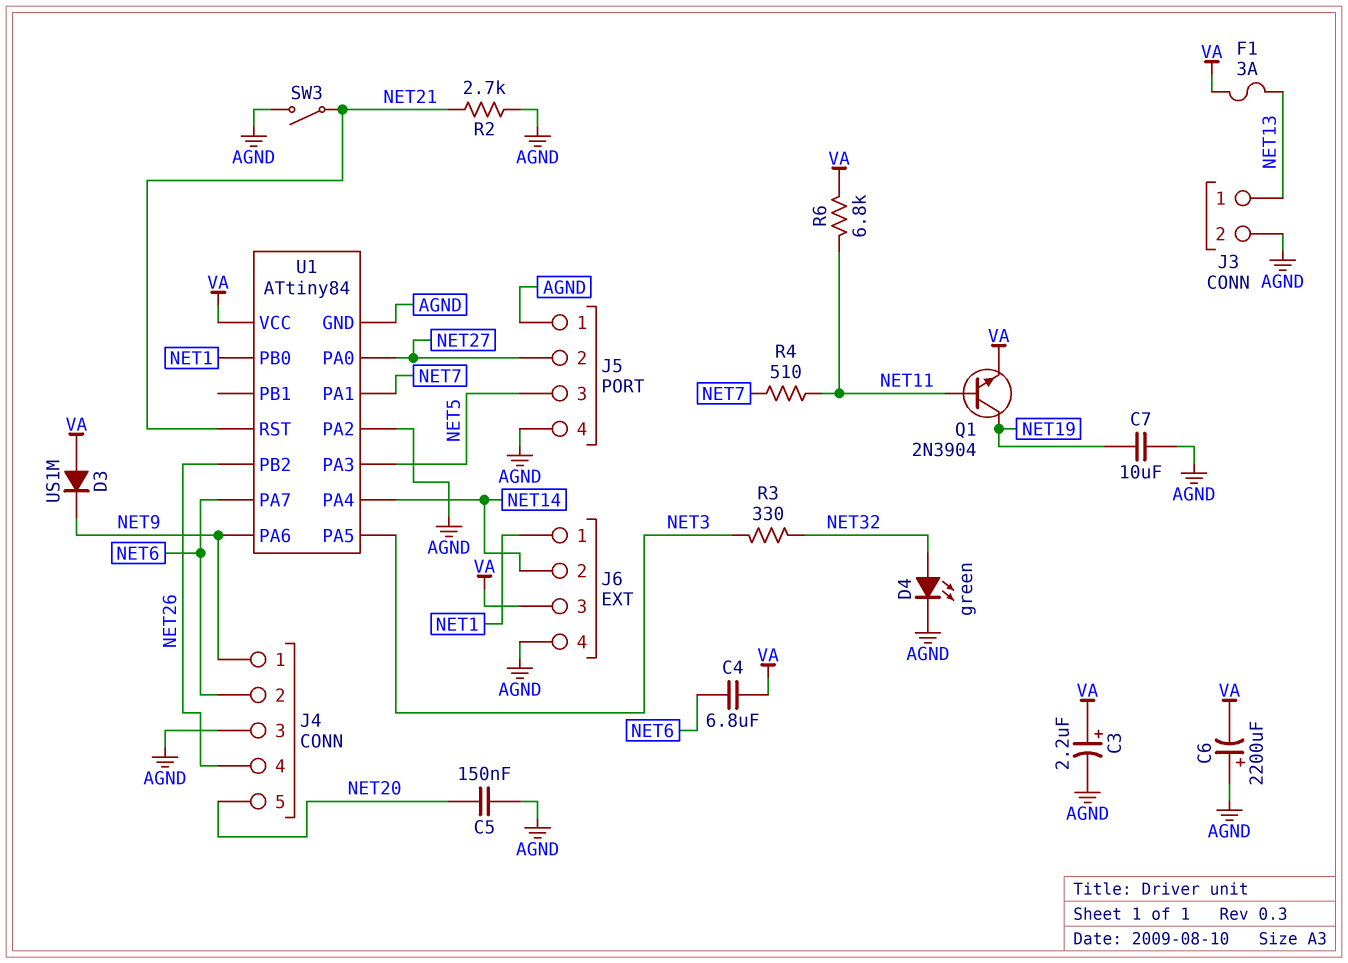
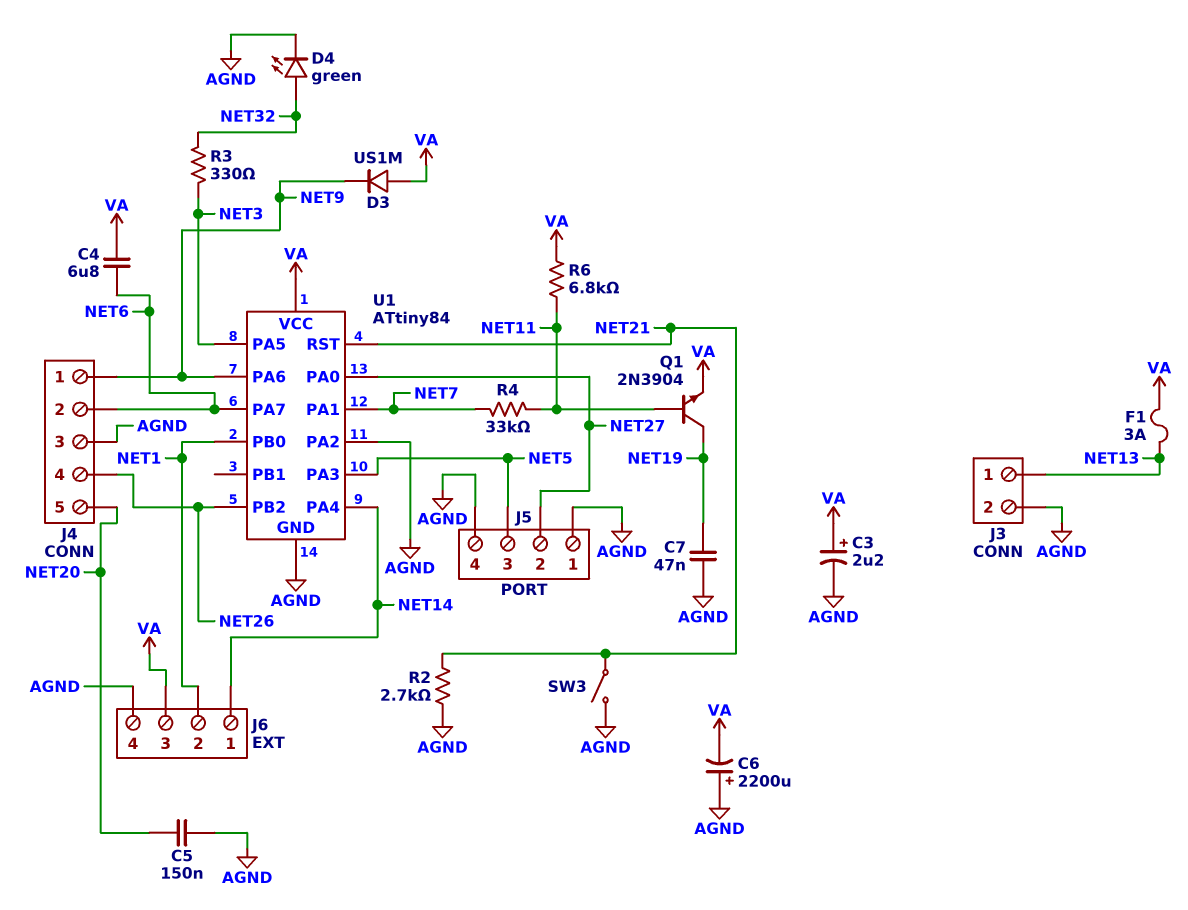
C7: 10uF (AGND, NET19) -> 47nF (AGND, NET19)
J6 pin 1: NET1 -> NET14
J6 pin 2: NET14 -> NET1
R4: 510 (NET7, NET11) -> 33k (NET7, NET11)

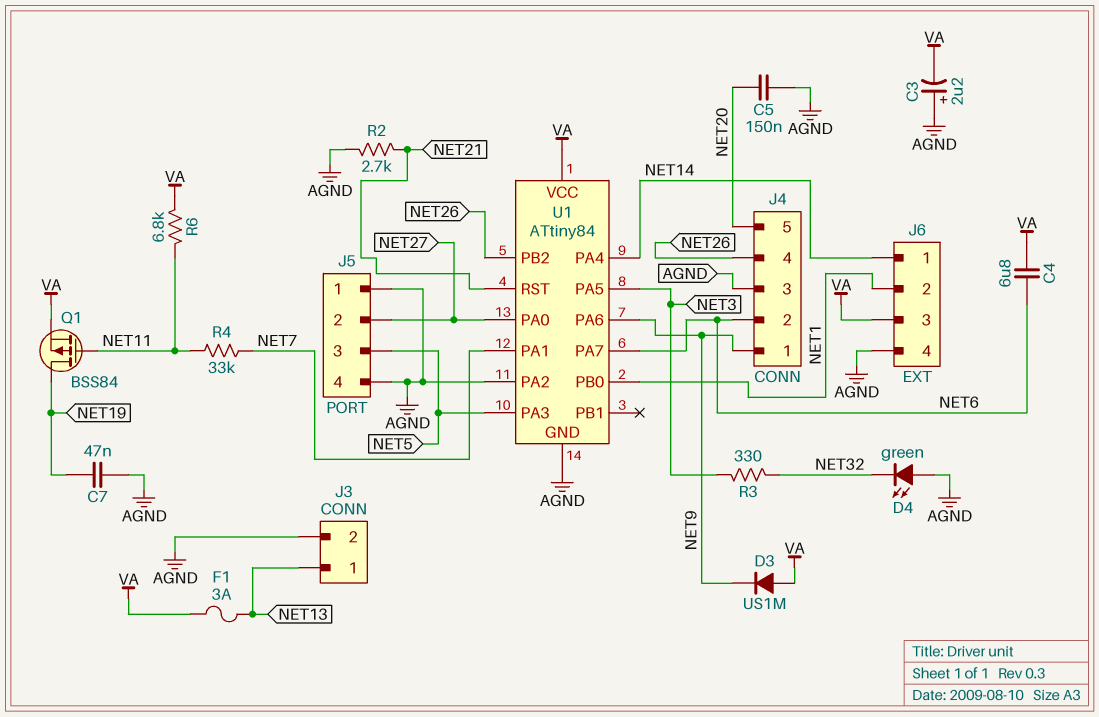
C3: 2.2uF (plus VA, minus AGND) -> 2.2uF (plus AGND, minus VA)
C6: 2200uF (plus AGND, minus VA) -> none
D4: LED green (A NET32, K AGND) -> LED green (A AGND, K NET32)
Q1: NPN 2N3904 (B NET11, C NET19, E VA) -> PMOS BSS84 (G NET11, D NET19, S VA)
SW3: switch (AGND, NET21) -> none

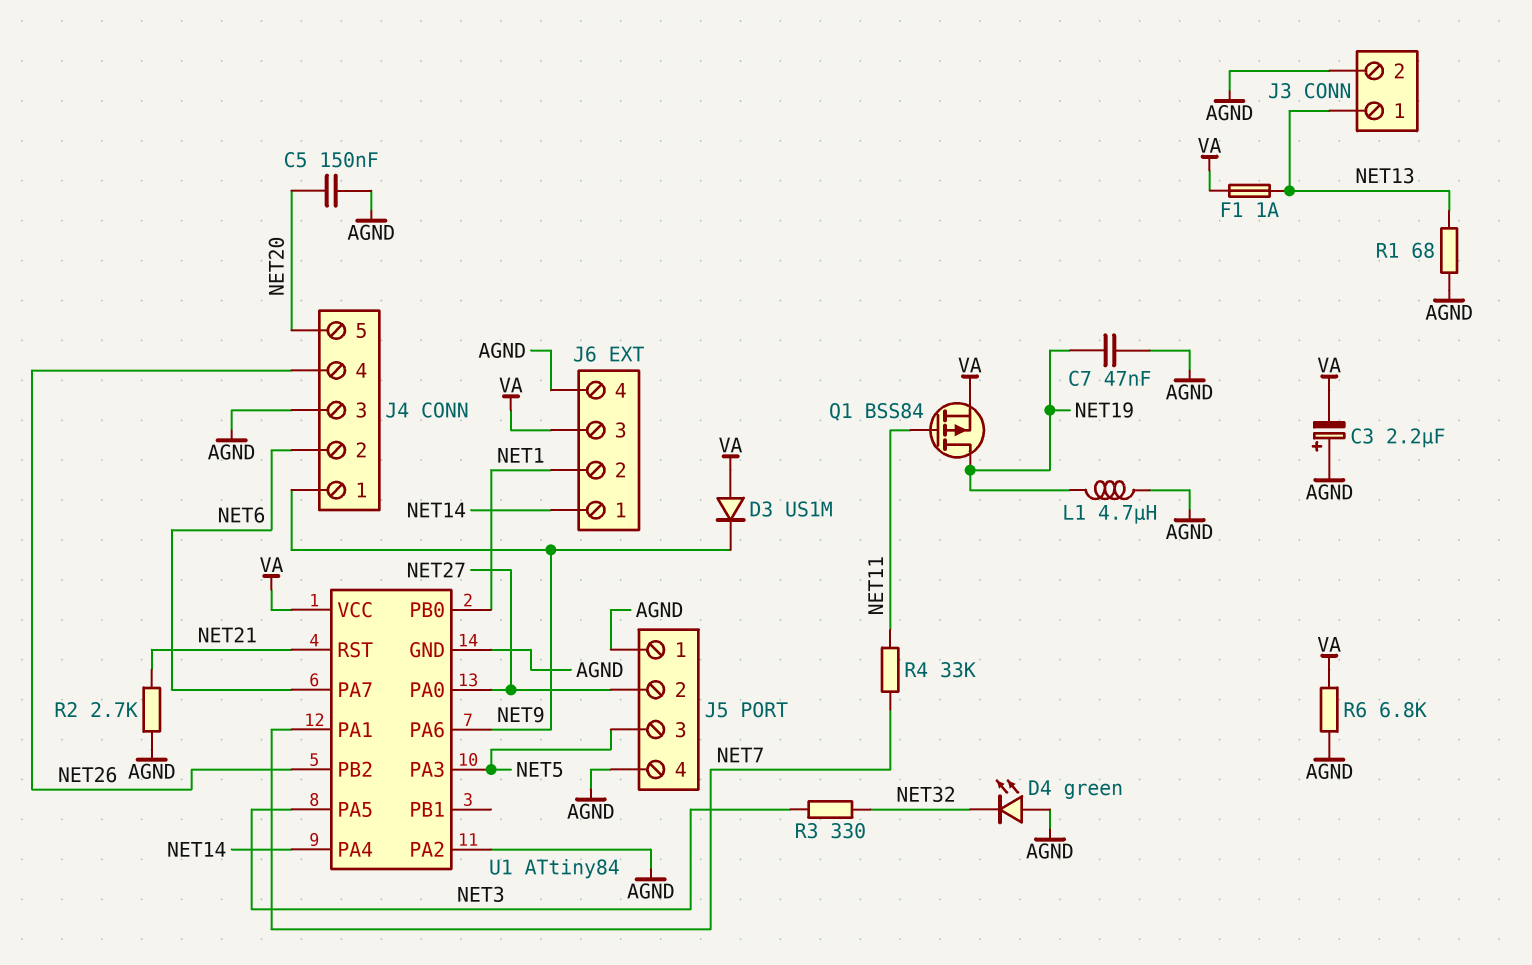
C4: 6.8uF (NET6, VA) -> none
F1: 3A (NET13, VA) -> 1A (NET13, VA)
L1: none -> 4.7uH (AGND, NET19)
R1: none -> 68 (AGND, NET13)
R6: 6.8k (NET11, VA) -> 6.8k (AGND, VA)

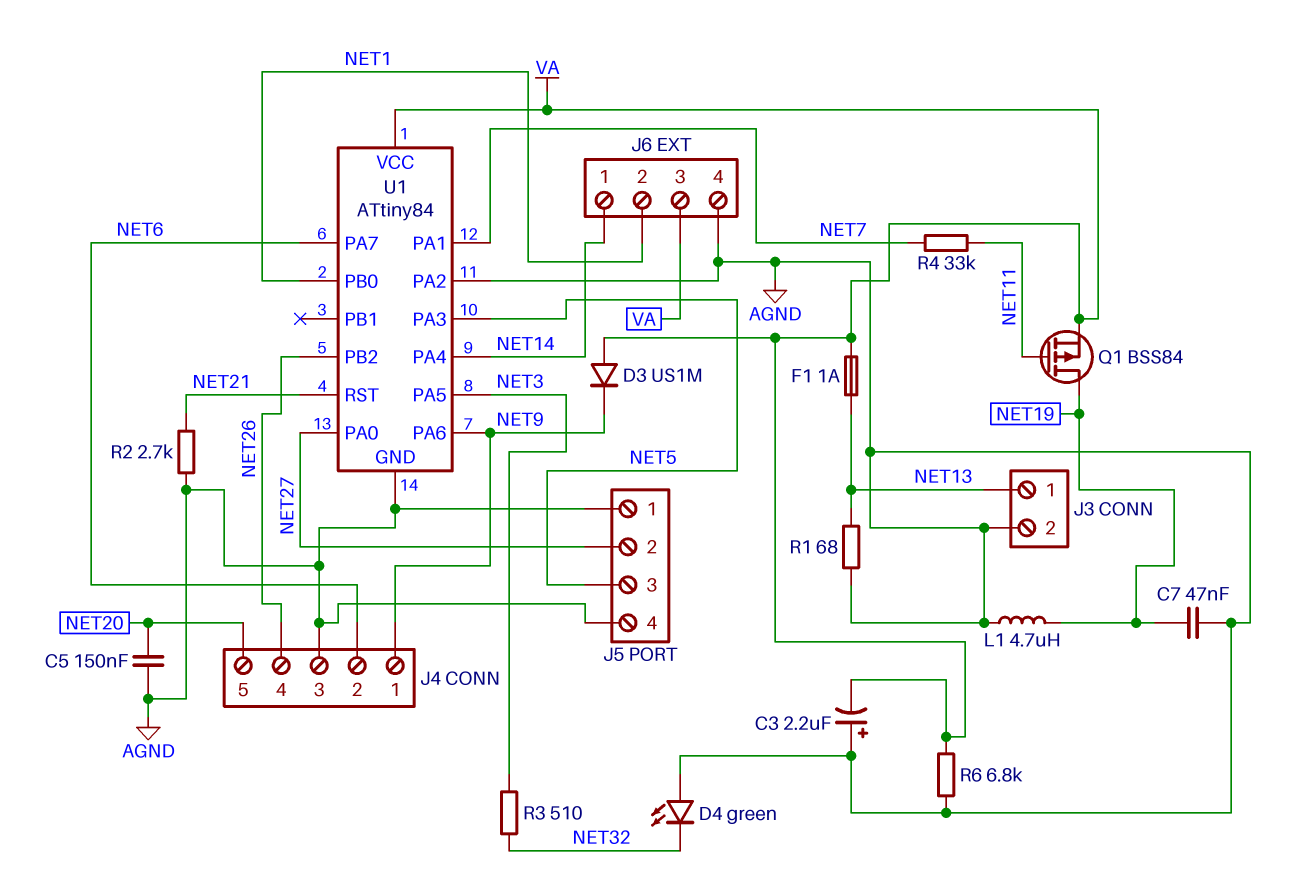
R3: 330 (NET3, NET32) -> 510 (NET3, NET32)

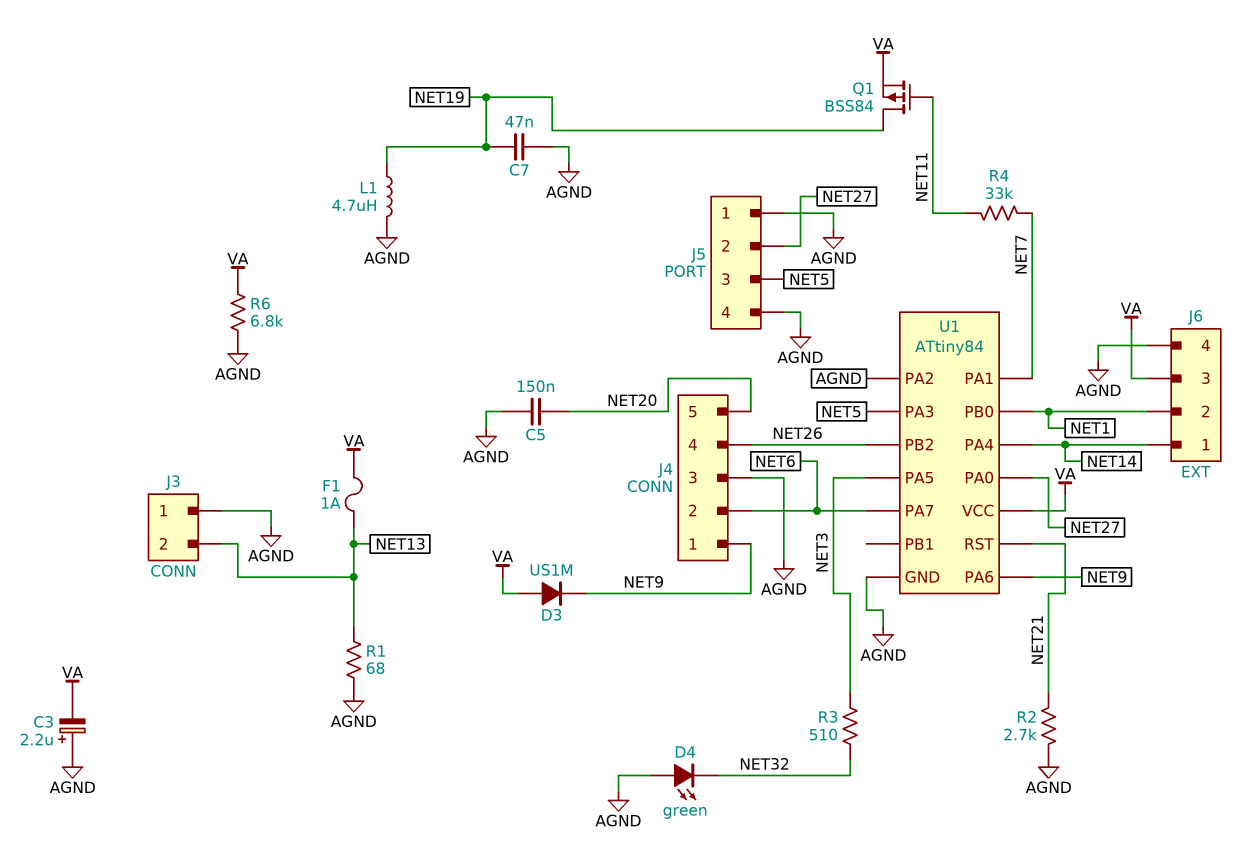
J3 pin 1: NET13 -> AGND
J3 pin 2: AGND -> NET13

